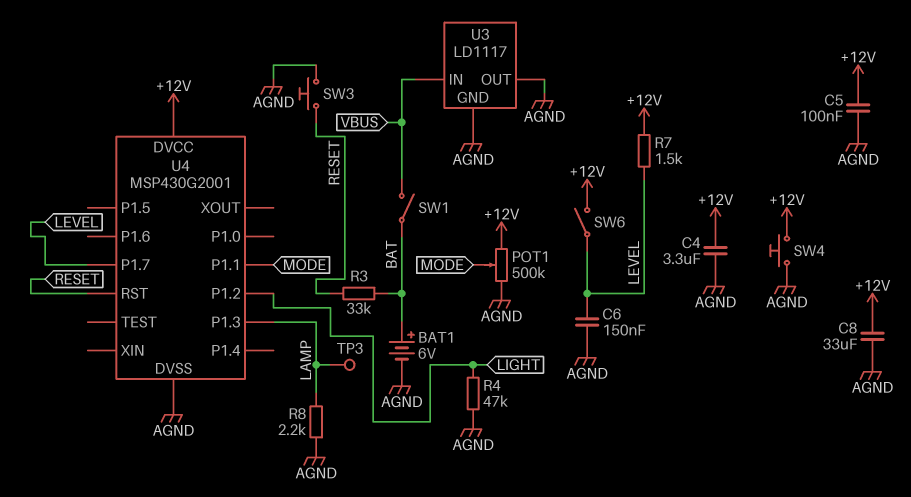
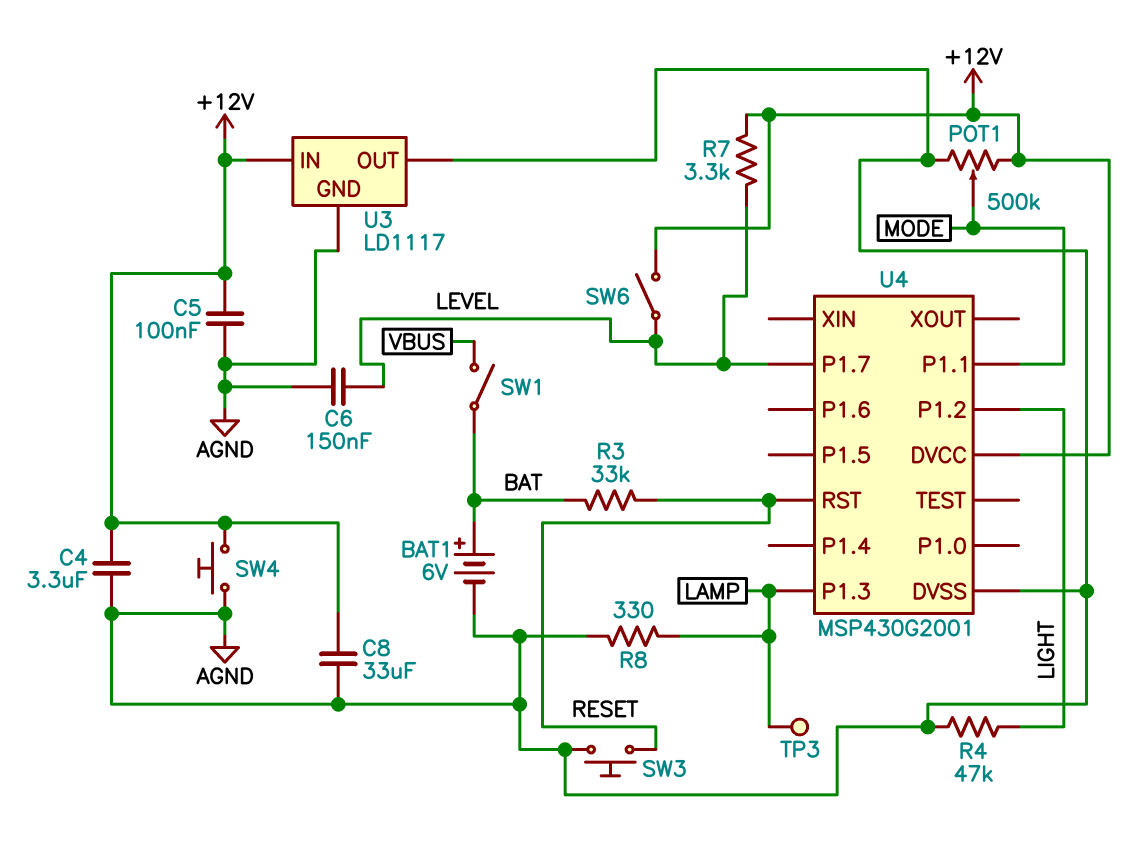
R7: 1.5k (+12V, LEVEL) -> 3.3k (+12V, LEVEL)
R8: 2.2k (AGND, LAMP) -> 330 (AGND, LAMP)
U3 pin IN: VBUS -> +12V

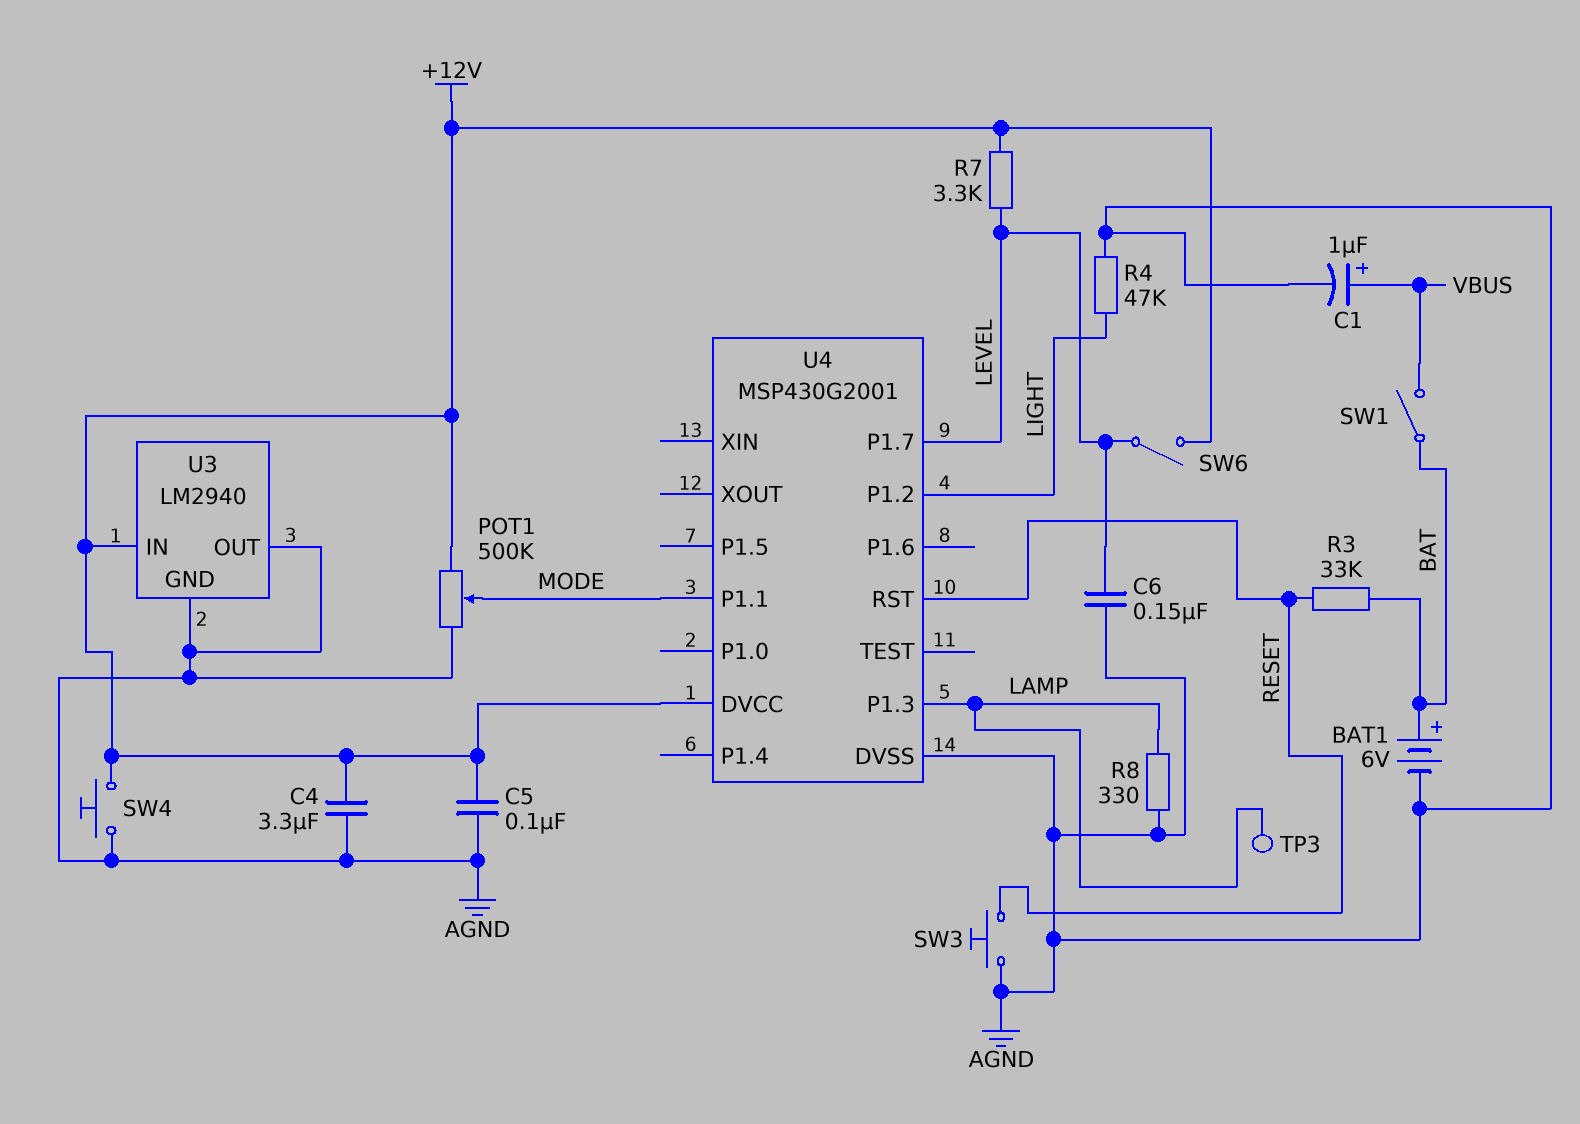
C1: none -> 1uF (plus VBUS, minus AGND)
C8: 33uF (+12V, AGND) -> none
U3: LD1117 -> LM2940

